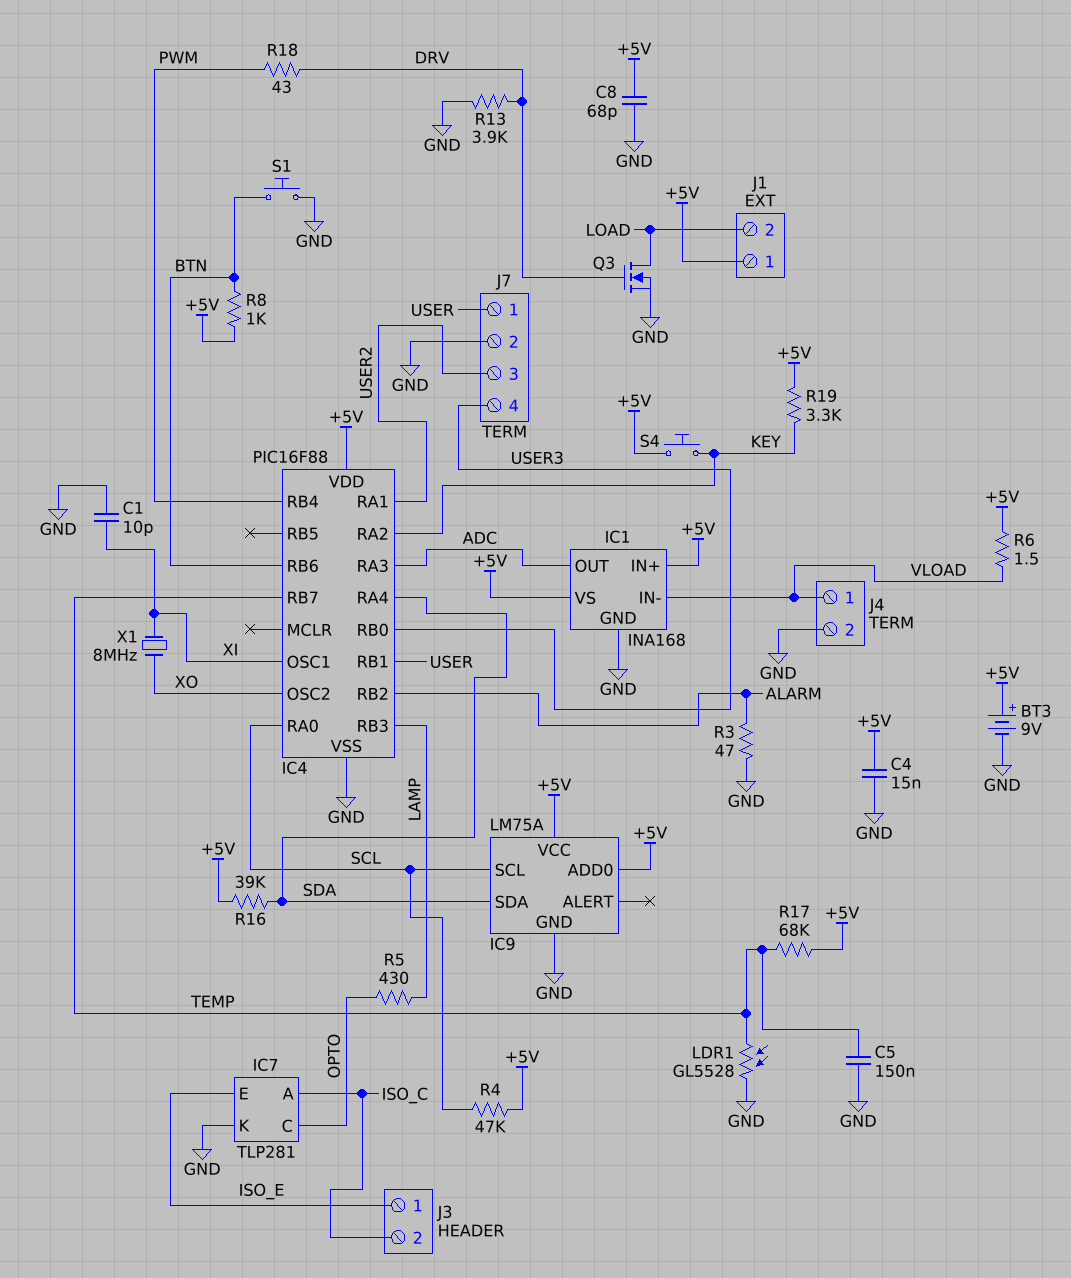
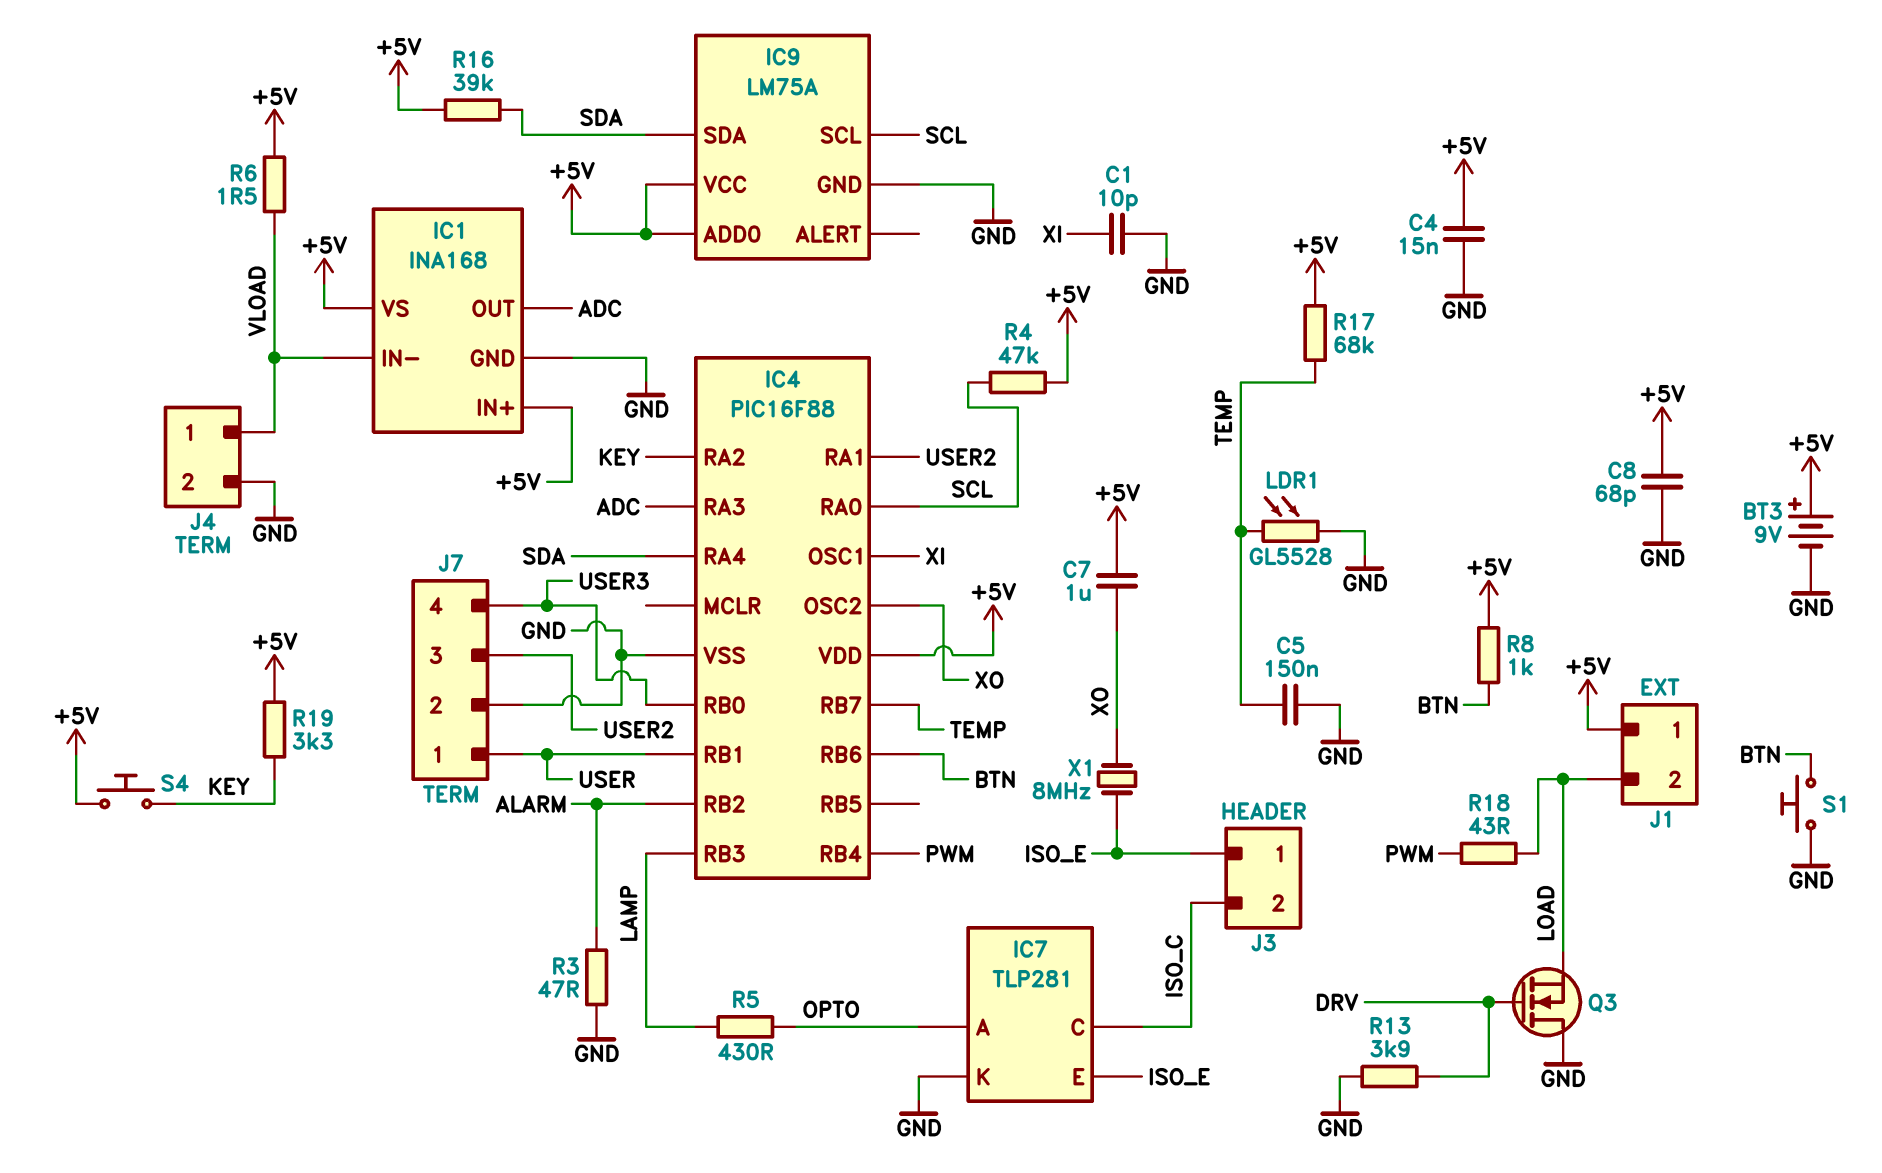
C7: none -> 1uF (+5V, XO)
IC7 pin A: ISO_C -> OPTO
IC7 pin C: OPTO -> ISO_C
Q3: NMOS (G DRV, D LOAD, S GND) -> NMOS (G DRV, D GND, S LOAD)
R18: 43 (DRV, PWM) -> 43 (LOAD, PWM)
X1: 8MHz (XI, XO) -> 8MHz (ISO_E, XO)

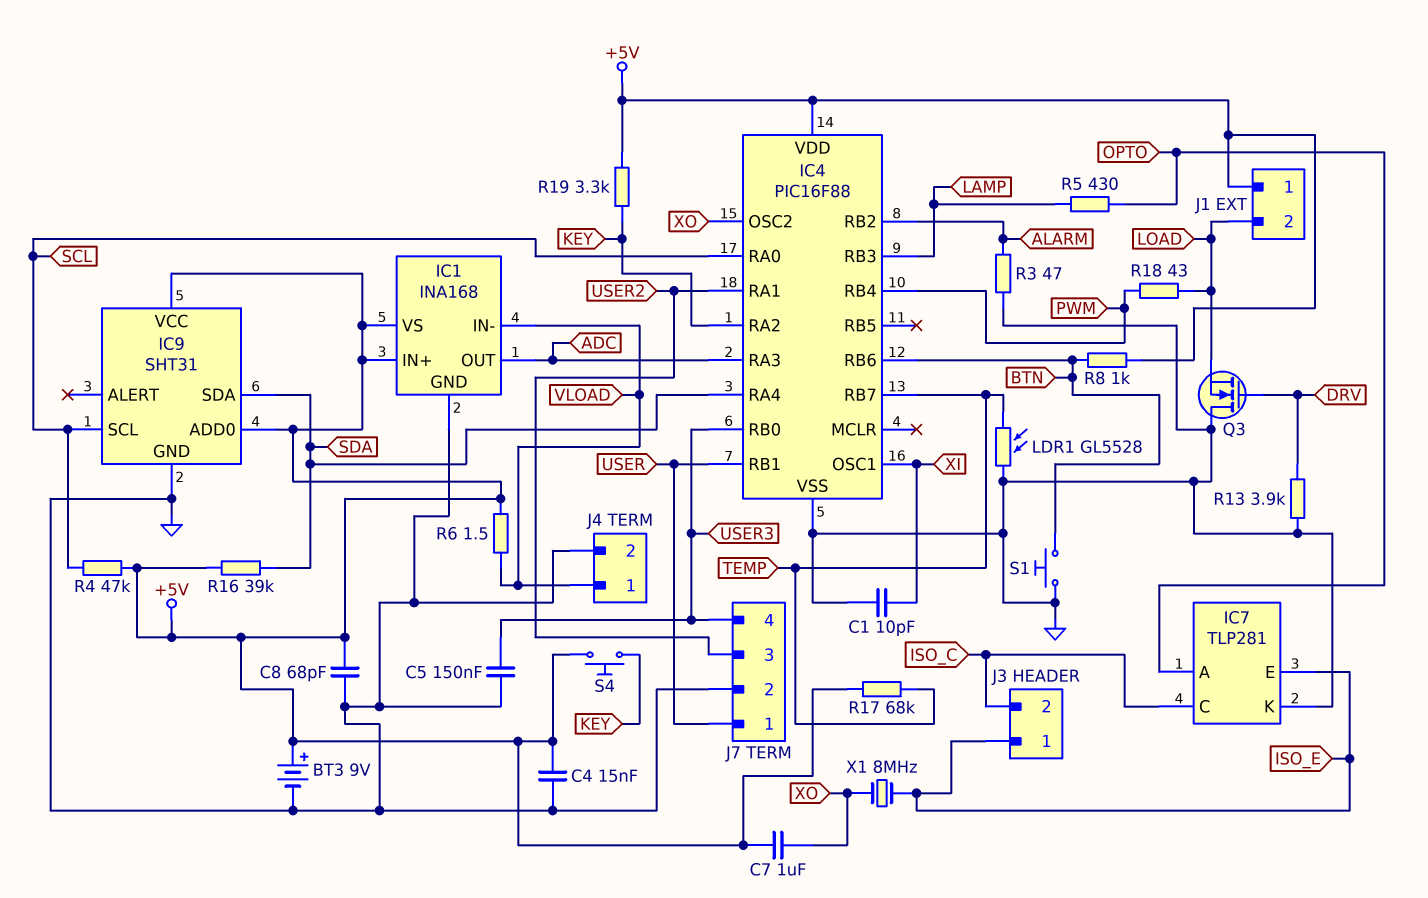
C5: 150nF (GND, TEMP) -> 150nF (GND, USER3)
IC9: LM75A -> SHT31

